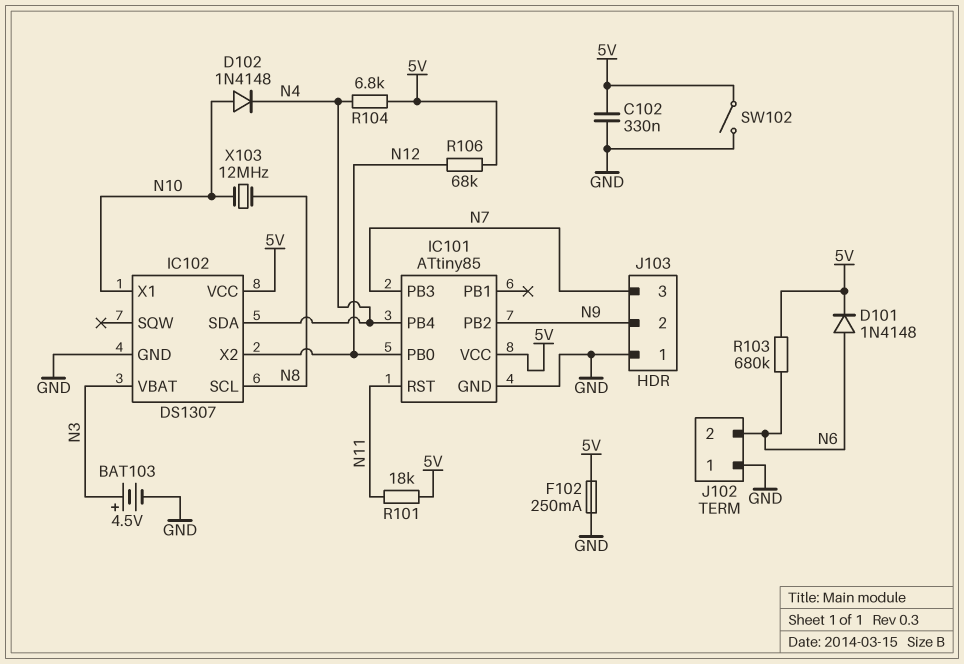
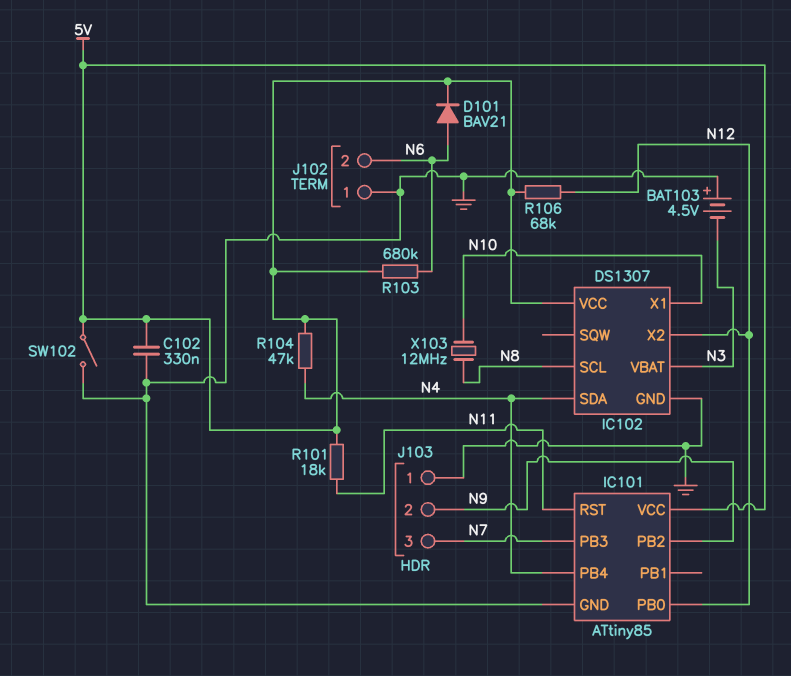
BAT103: 4.5V (plus N3, minus GND) -> 4.5V (plus GND, minus N3)
D101: diode 1N4148 (A N6, K 5V) -> diode BAV21 (A N6, K 5V)
D102: diode 1N4148 (A N10, K N4) -> none
F102: 250mA (5V, GND) -> none
R104: 6.8k (5V, N4) -> 47k (5V, N4)

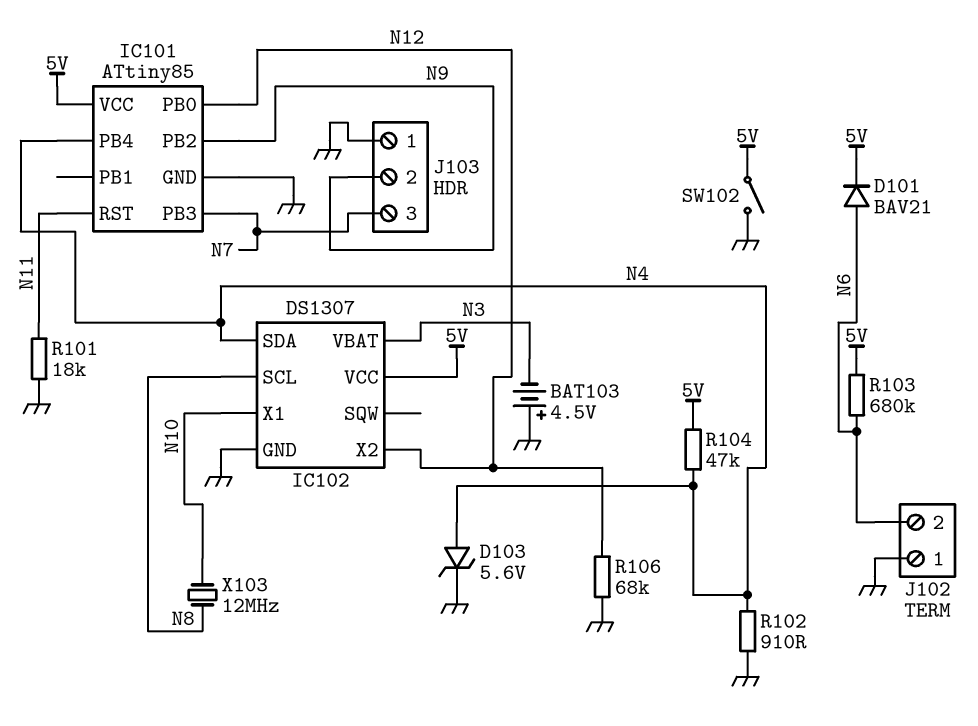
C102: 330nF (5V, GND) -> none
D103: none -> zener 5.6V (A N4, K GND)
R101: 18k (5V, N11) -> 18k (GND, N11)
R102: none -> 910 (GND, N4)
R106: 68k (5V, N12) -> 68k (GND, N12)

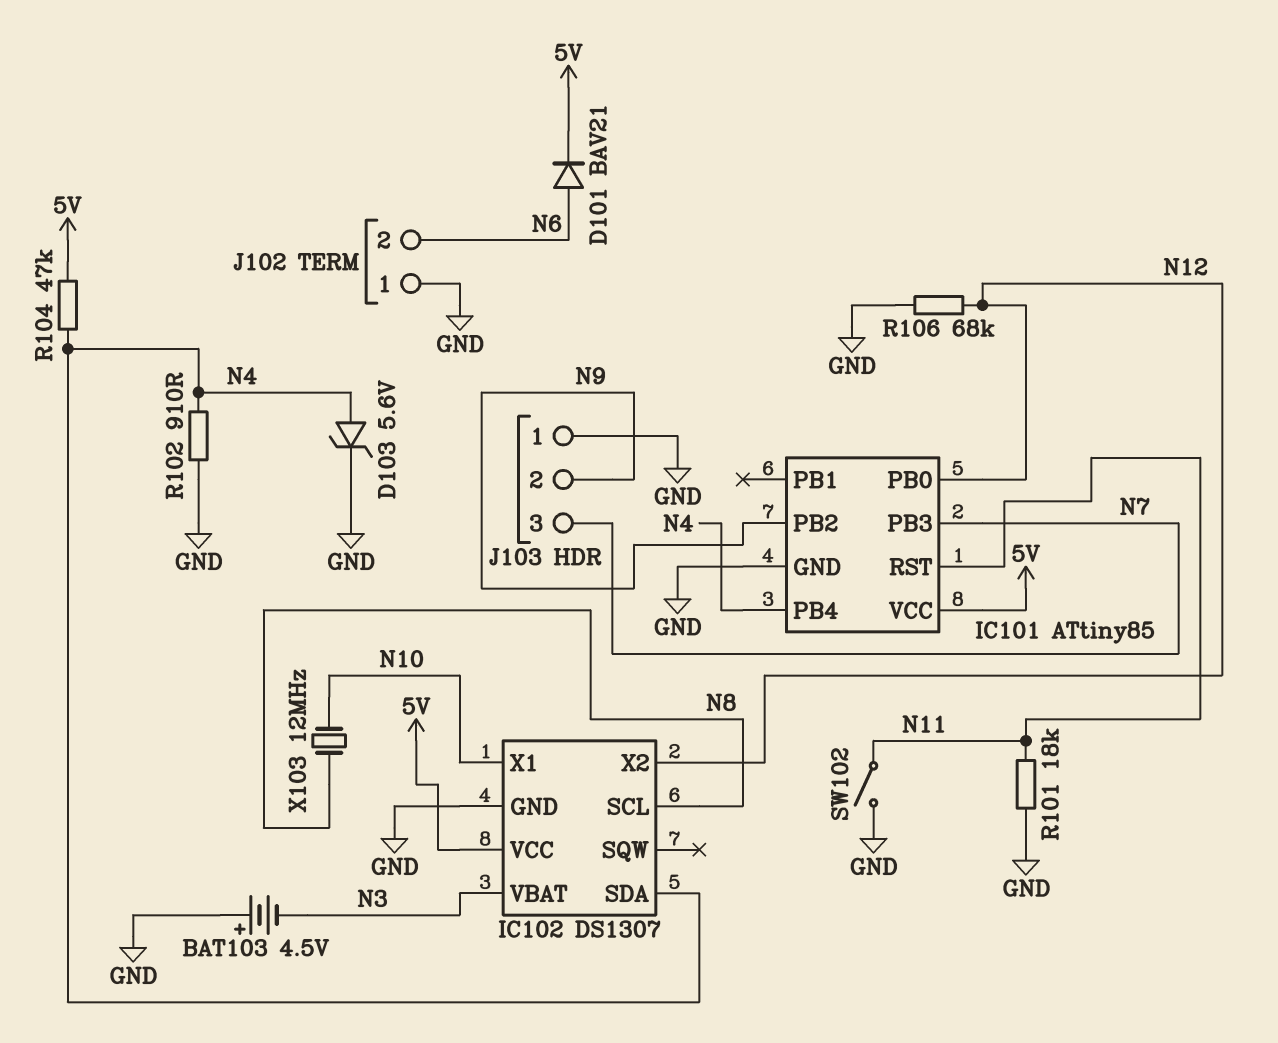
R103: 680k (5V, N6) -> none
SW102: switch (5V, GND) -> switch (GND, N11)

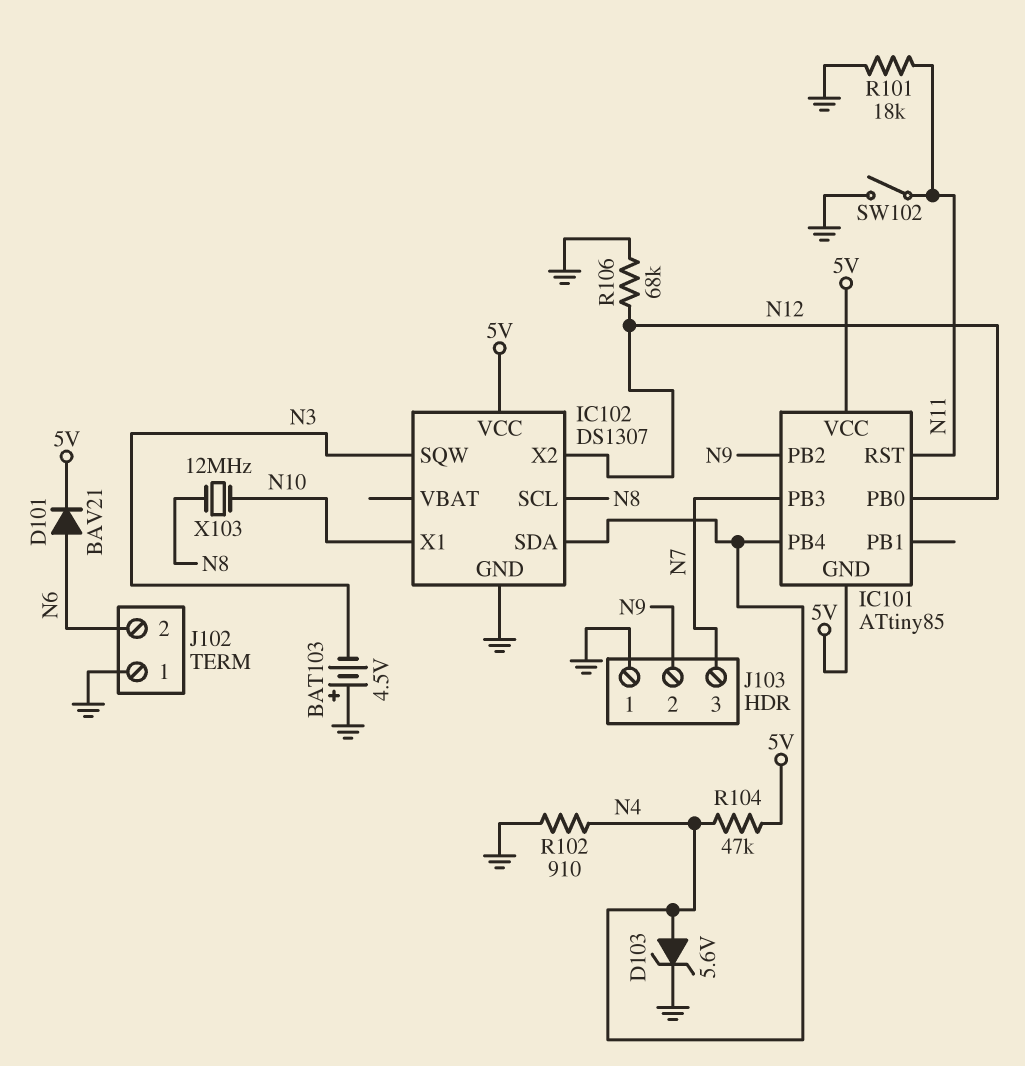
IC101 pin GND: GND -> 5V
IC102 pin SQW: none -> N3
IC102 pin VBAT: N3 -> none

